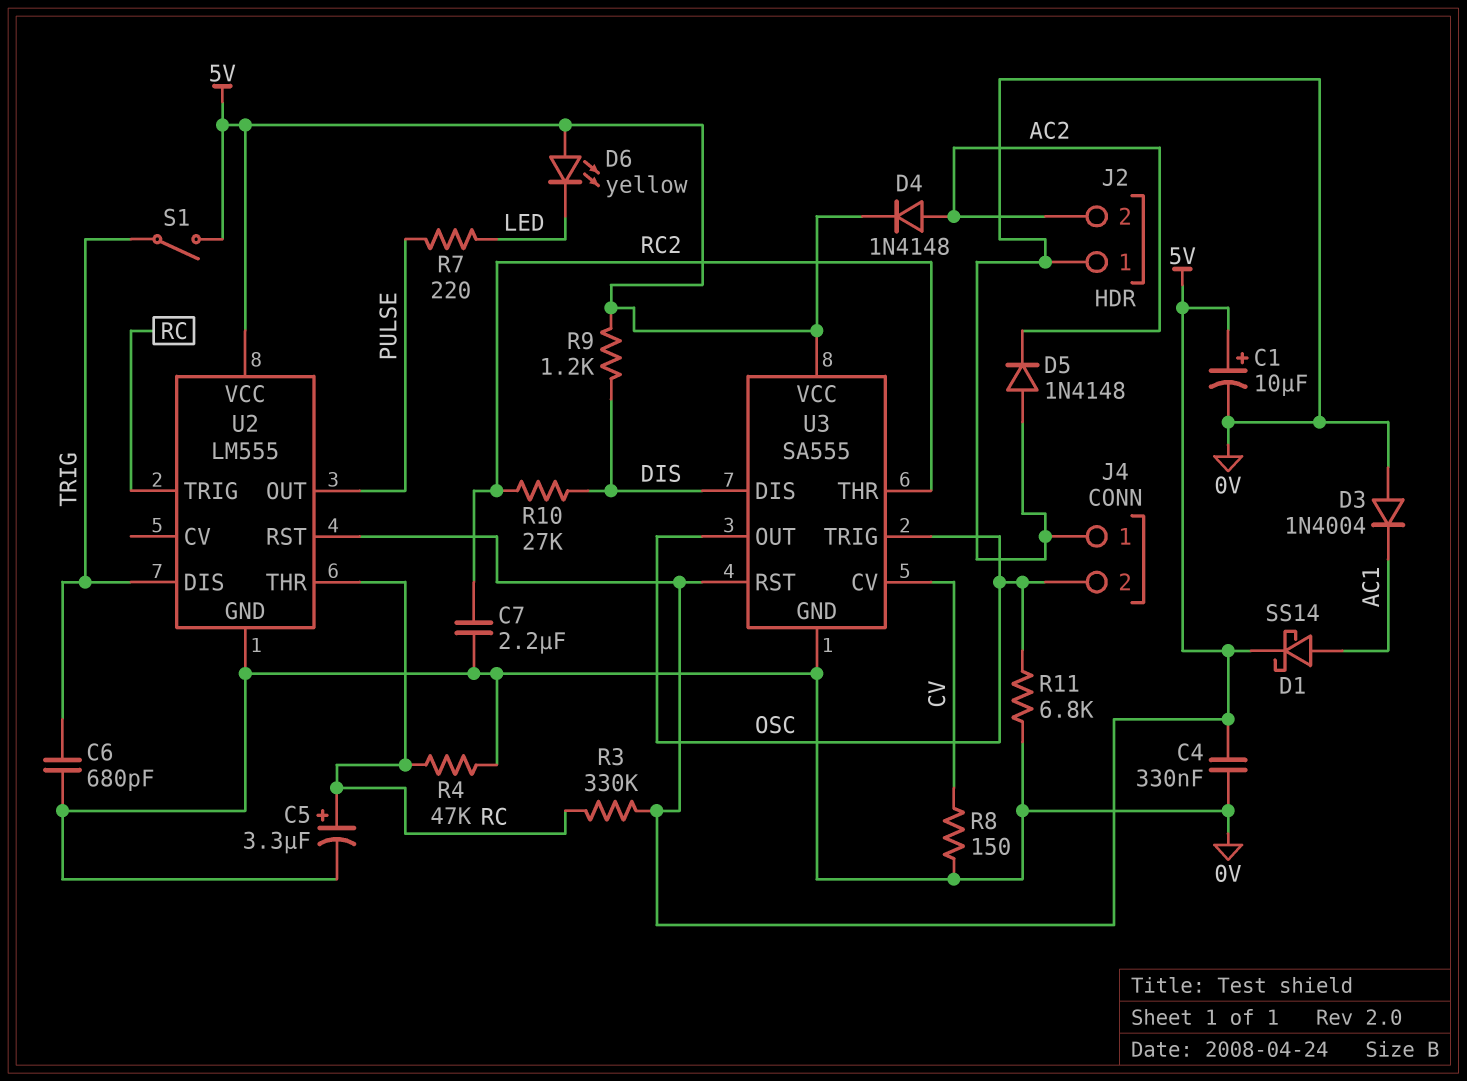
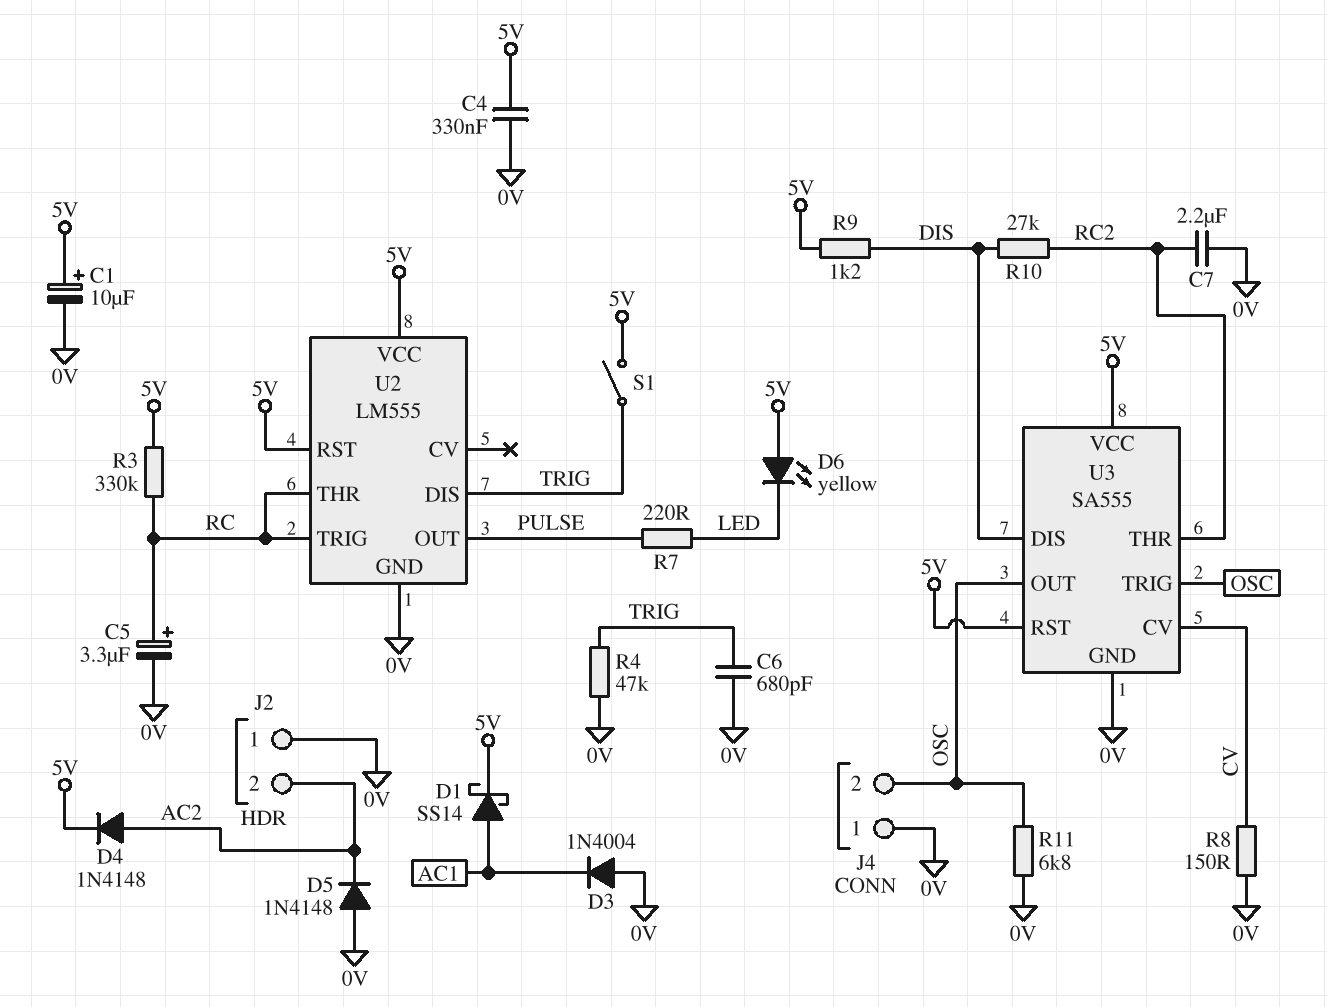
R4: 47k (0V, RC) -> 47k (0V, TRIG)

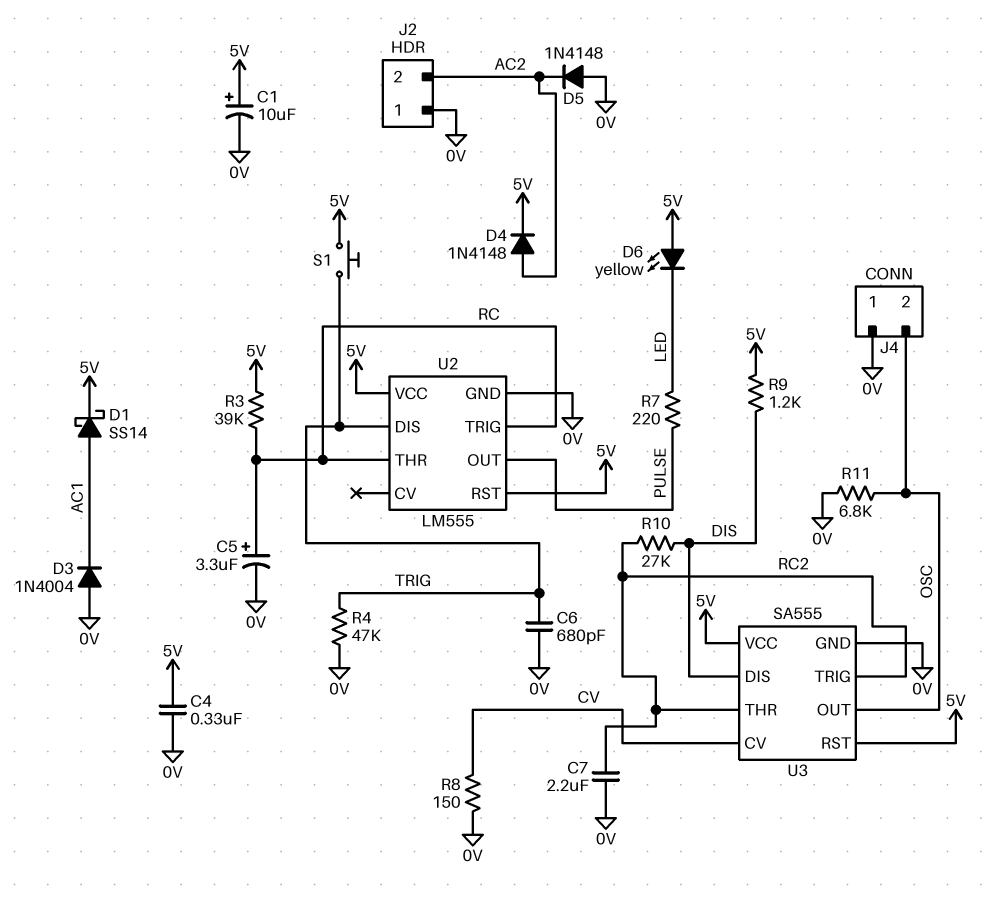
R3: 330k (5V, RC) -> 39k (5V, RC)
S1: switch (5V, TRIG) -> button (5V, TRIG)
U3 pin TRIG: OSC -> RC2

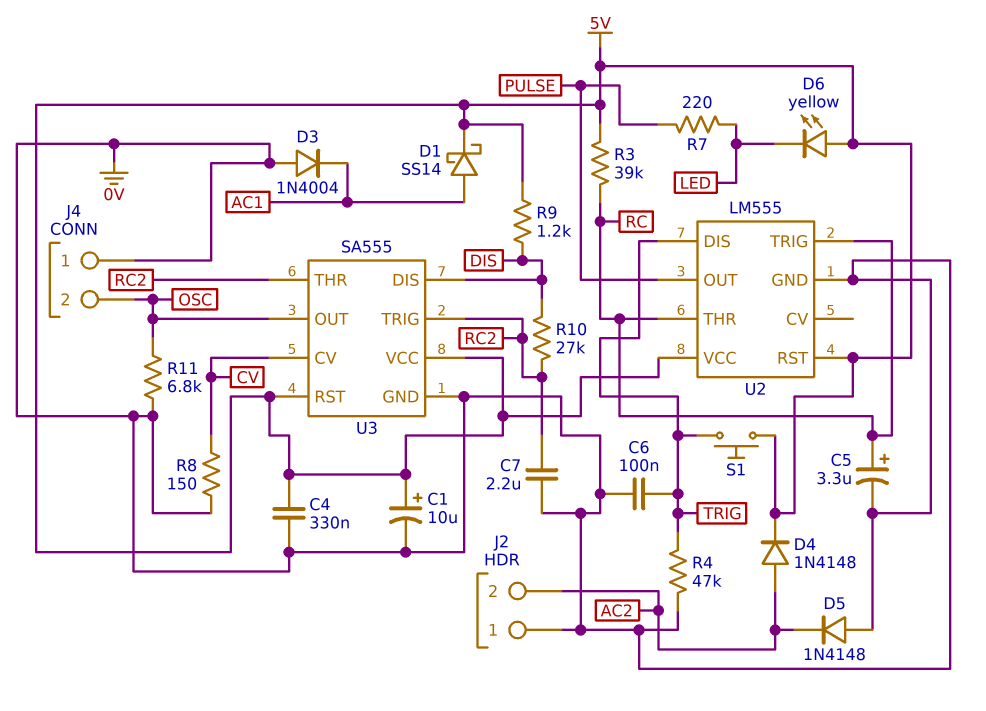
C6: 680pF (0V, TRIG) -> 100nF (0V, TRIG)

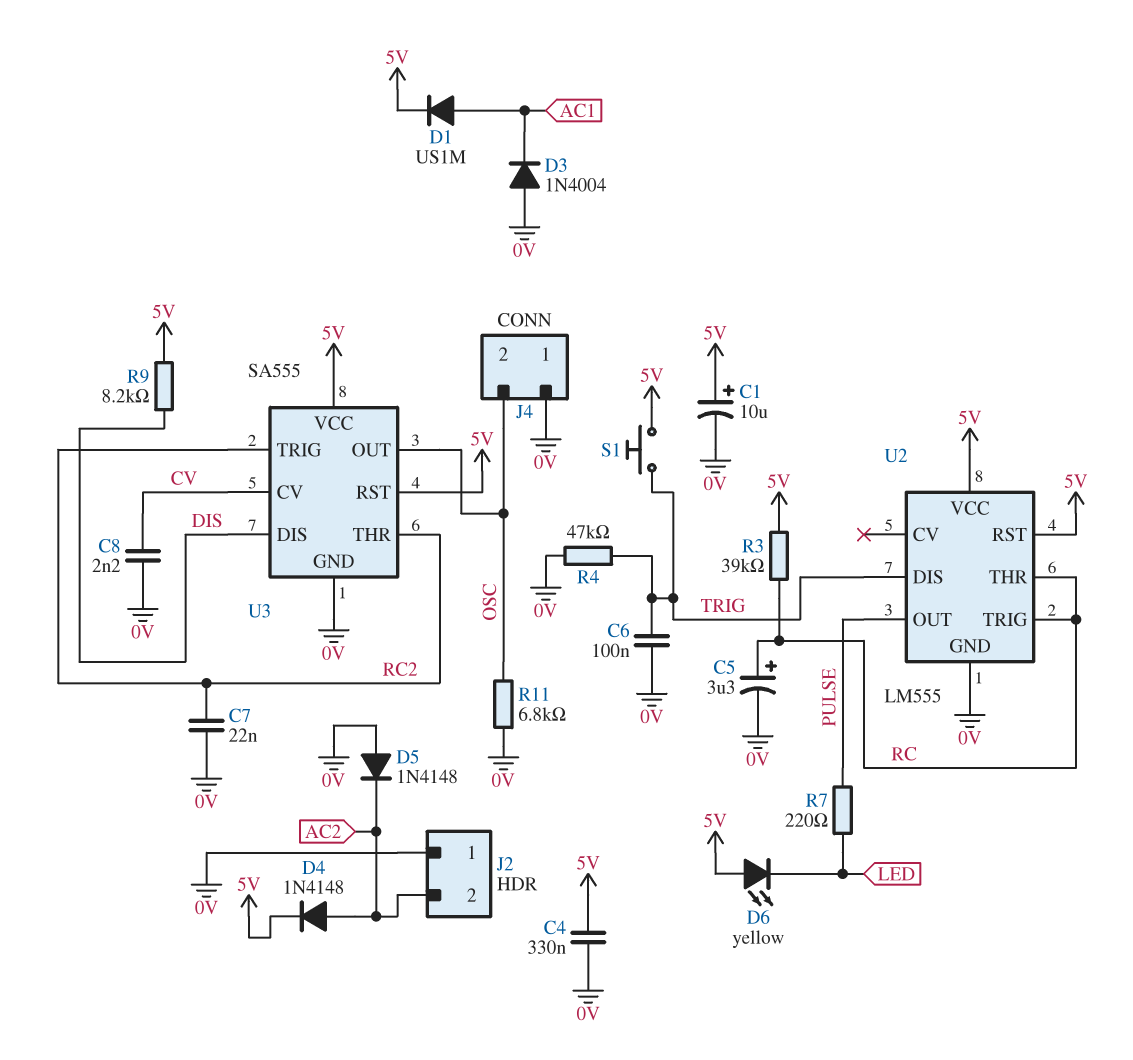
C7: 2.2uF (0V, RC2) -> 22nF (0V, RC2)
C8: none -> 2.2nF (0V, CV)
D1: schottky SS14 (A AC1, K 5V) -> diode US1M (A AC1, K 5V)
R8: 150 (0V, CV) -> none
R9: 1.2k (5V, DIS) -> 8.2k (5V, DIS)
R10: 27k (DIS, RC2) -> none

